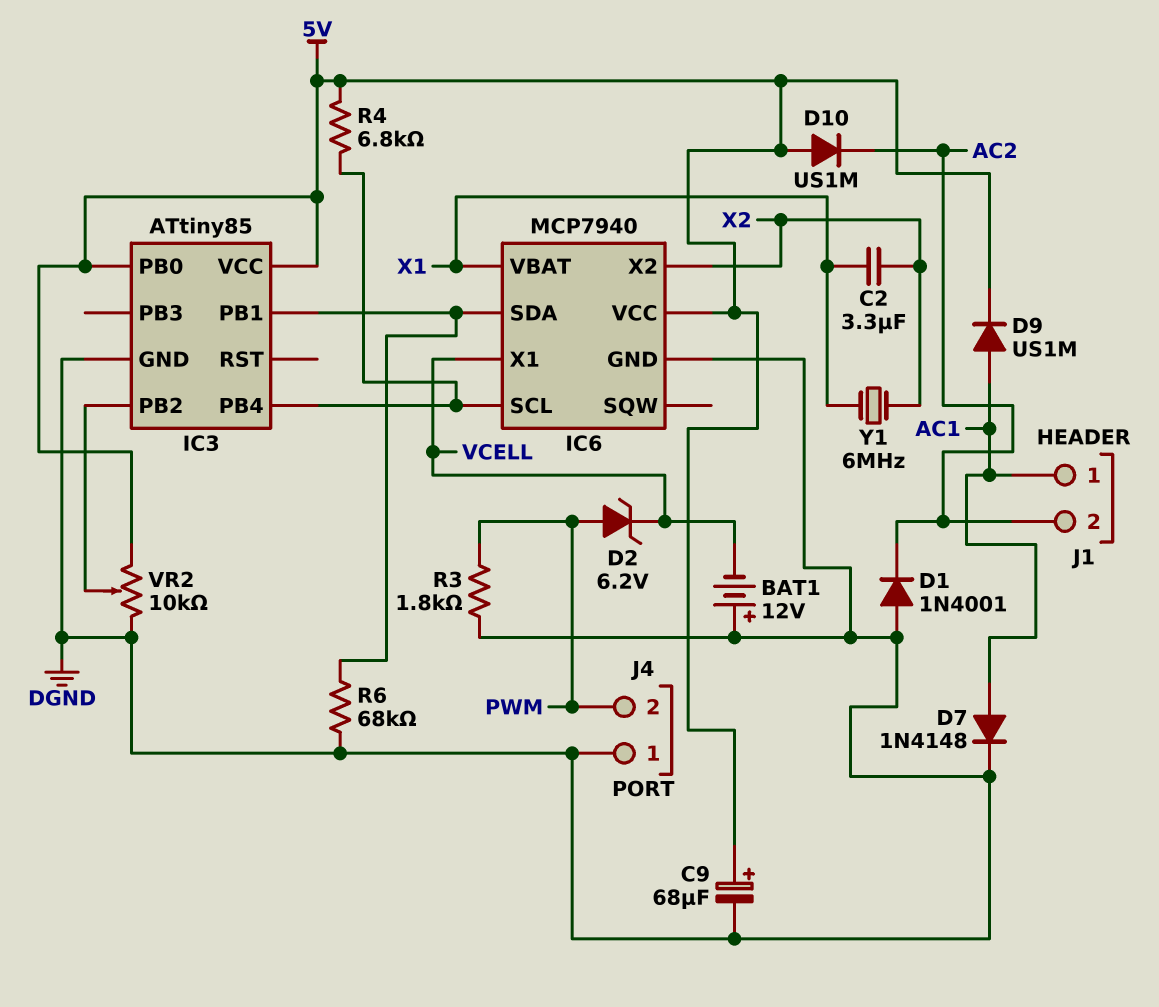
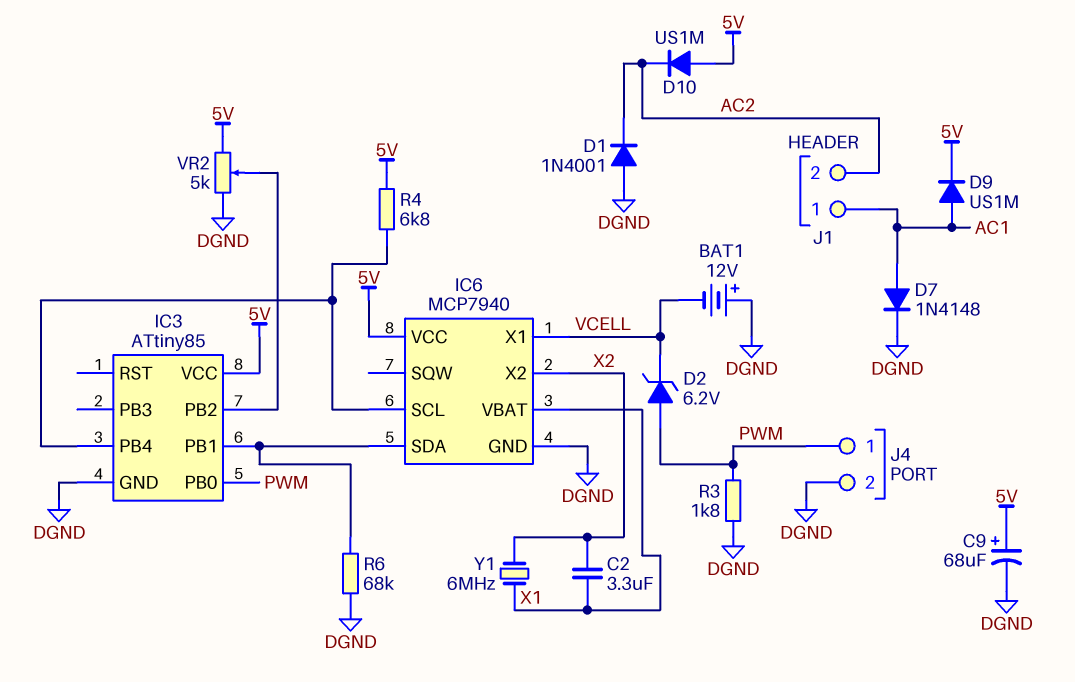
IC3 pin PB0: 5V -> PWM
J4 pin 1: DGND -> PWM
J4 pin 2: PWM -> DGND
VR2: 10k (5V, DGND, wiper IC3/PB2) -> 5k (5V, DGND, wiper IC3/PB2)

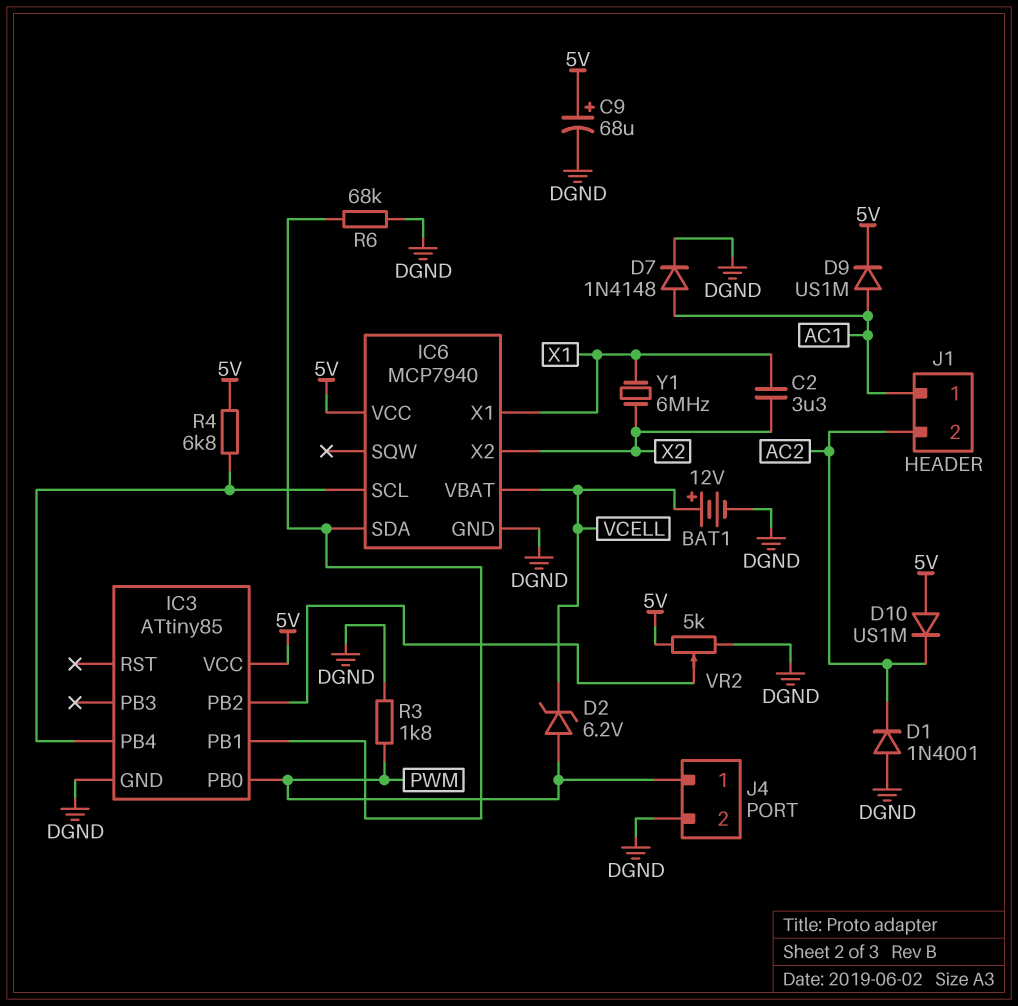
BAT1: 12V (plus DGND, minus VCELL) -> 12V (plus VCELL, minus DGND)
IC6 pin VBAT: X1 -> VCELL
IC6 pin X1: VCELL -> X1

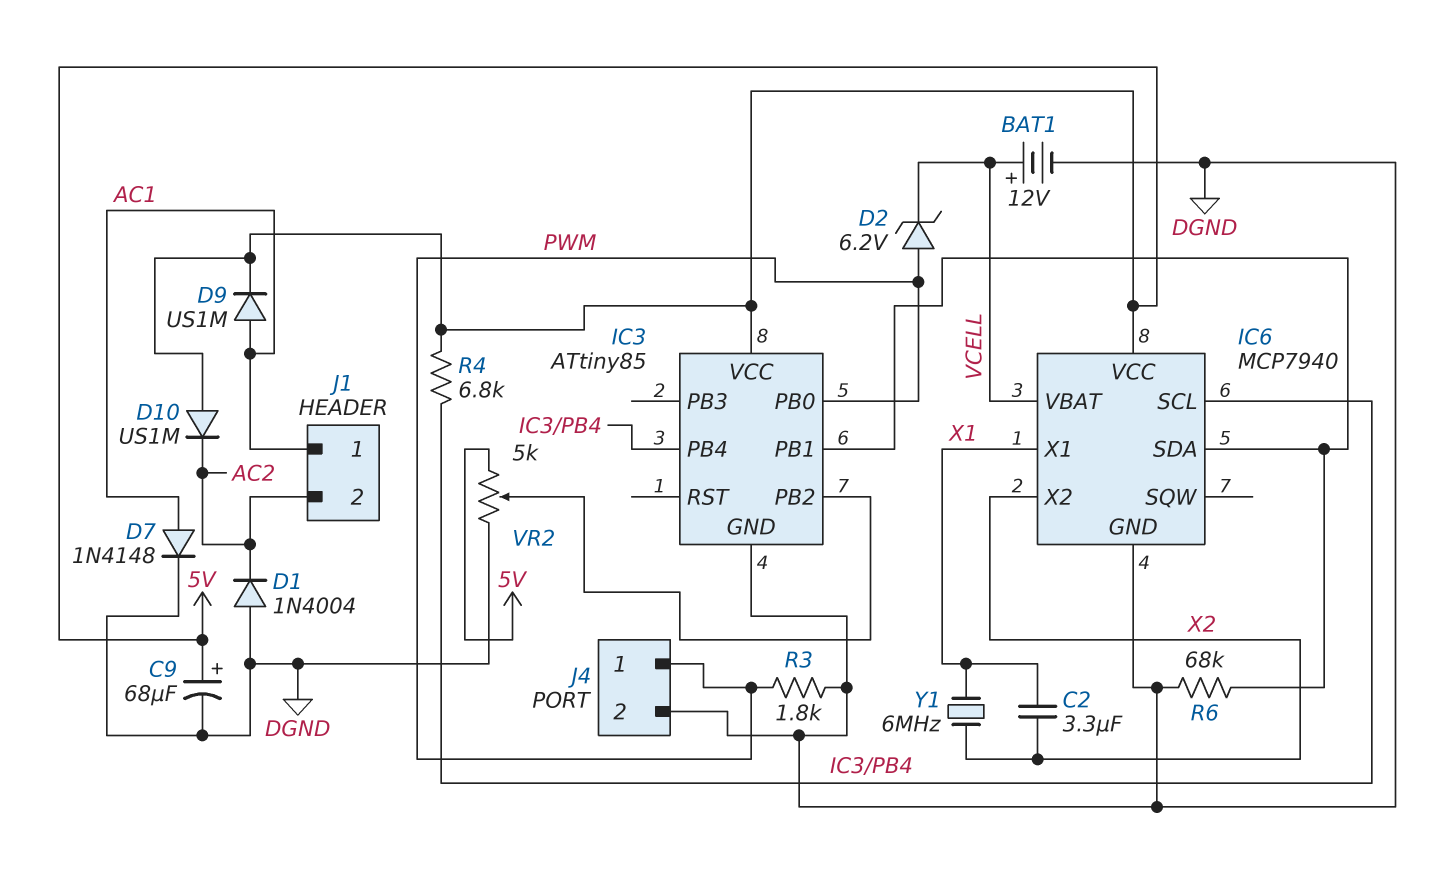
D1: diode 1N4001 (A DGND, K AC2) -> diode 1N4004 (A DGND, K AC2)

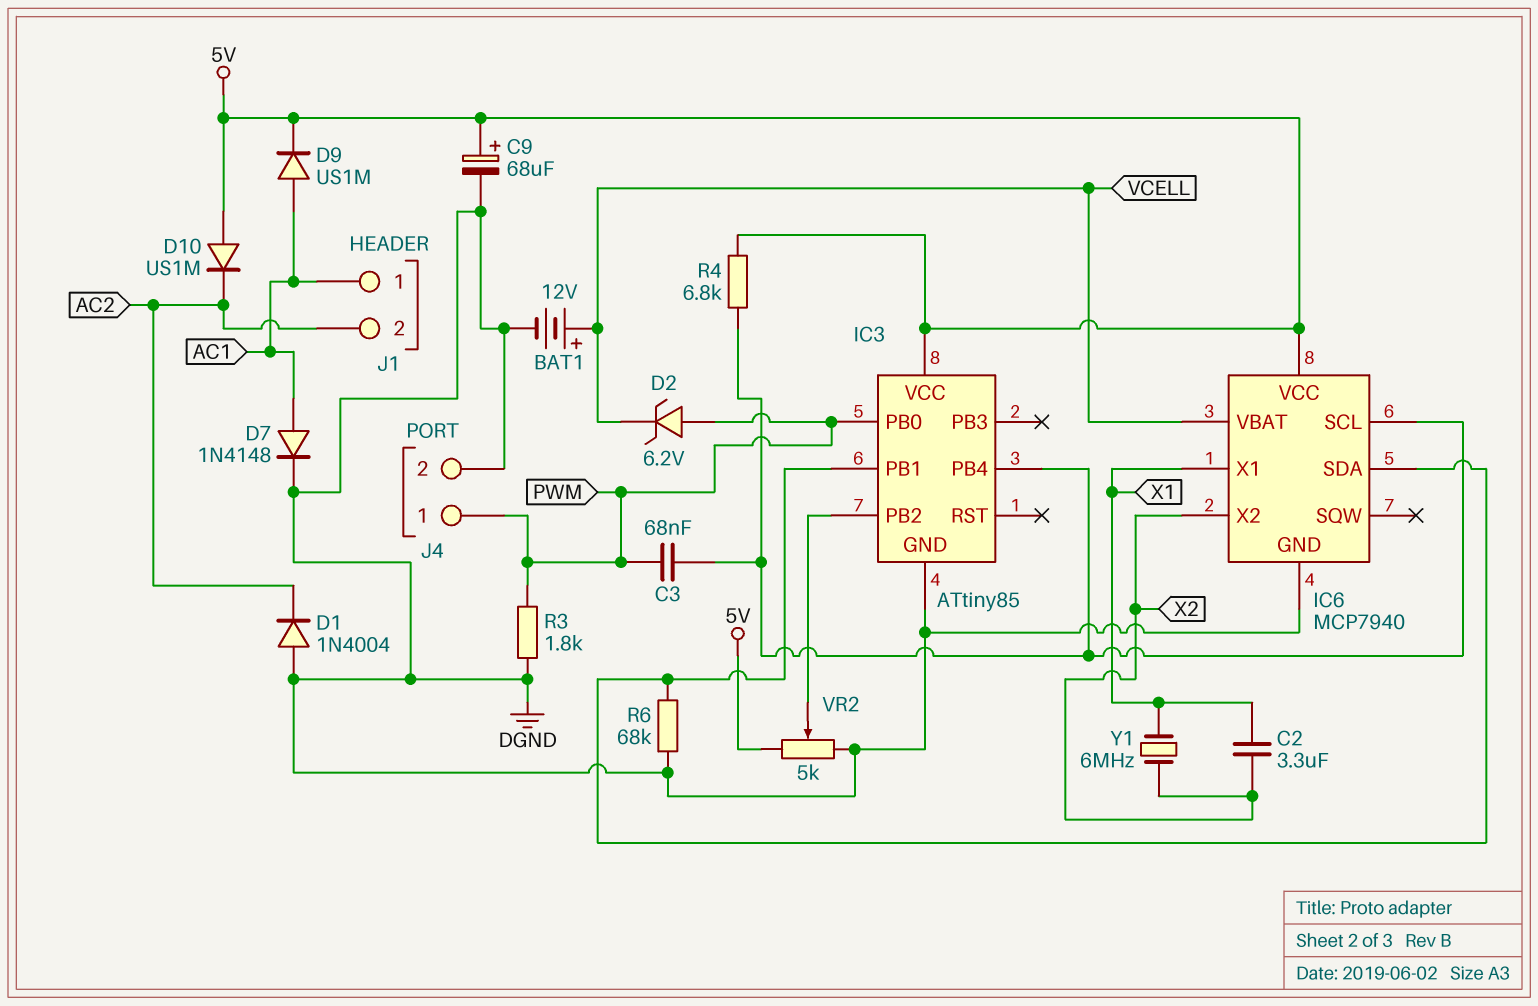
C3: none -> 68nF (IC3/PB4, PWM)

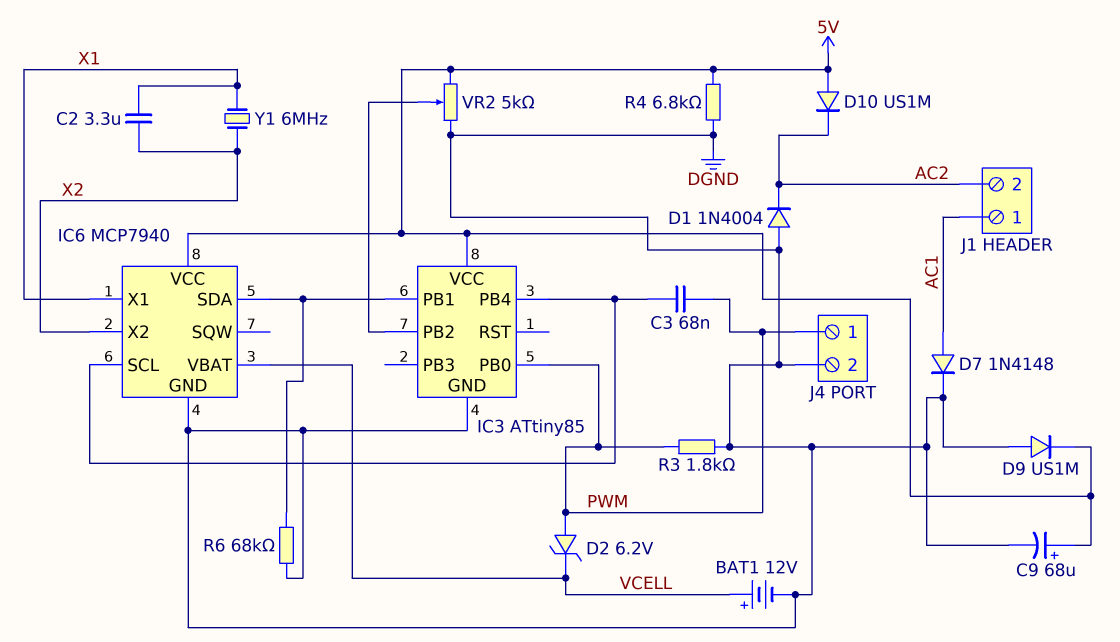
D9: diode US1M (A AC1, K 5V) -> diode US1M (A DGND, K 5V)
R4: 6.8k (5V, IC3/PB4) -> 6.8k (5V, DGND)

